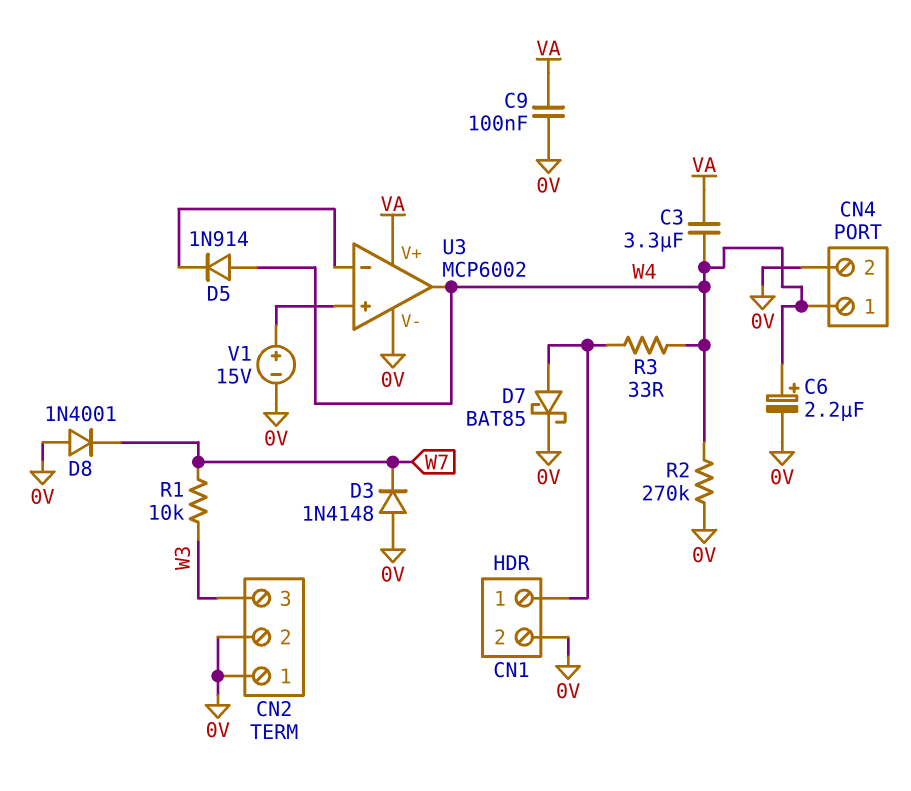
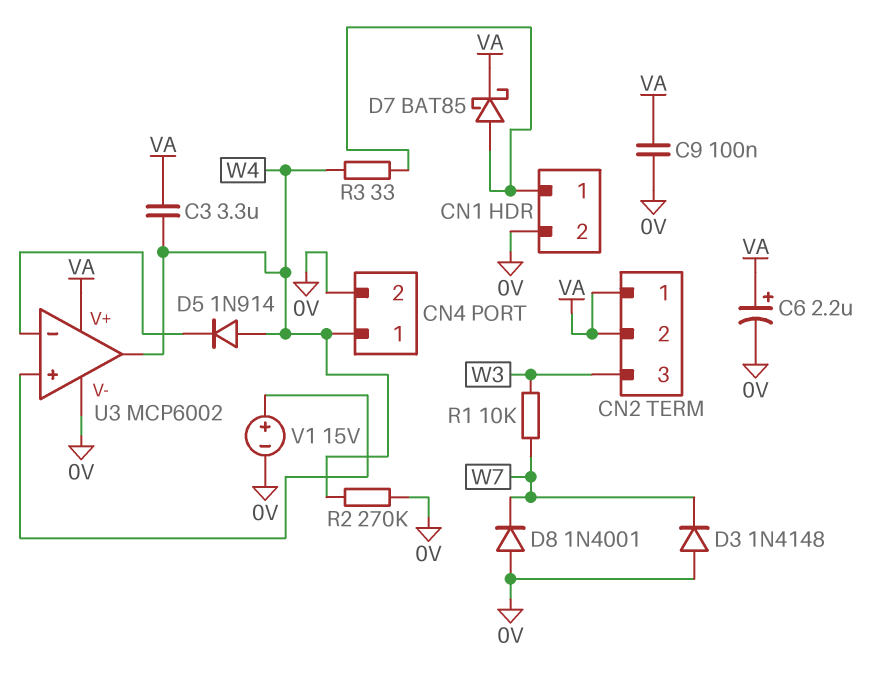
C6: 2.2uF (plus W4, minus 0V) -> 2.2uF (plus VA, minus 0V)
CN2 pin 1: 0V -> VA
CN2 pin 2: 0V -> VA
D7: schottky BAT85 (A CN1/1, K 0V) -> schottky BAT85 (A CN1/1, K VA)

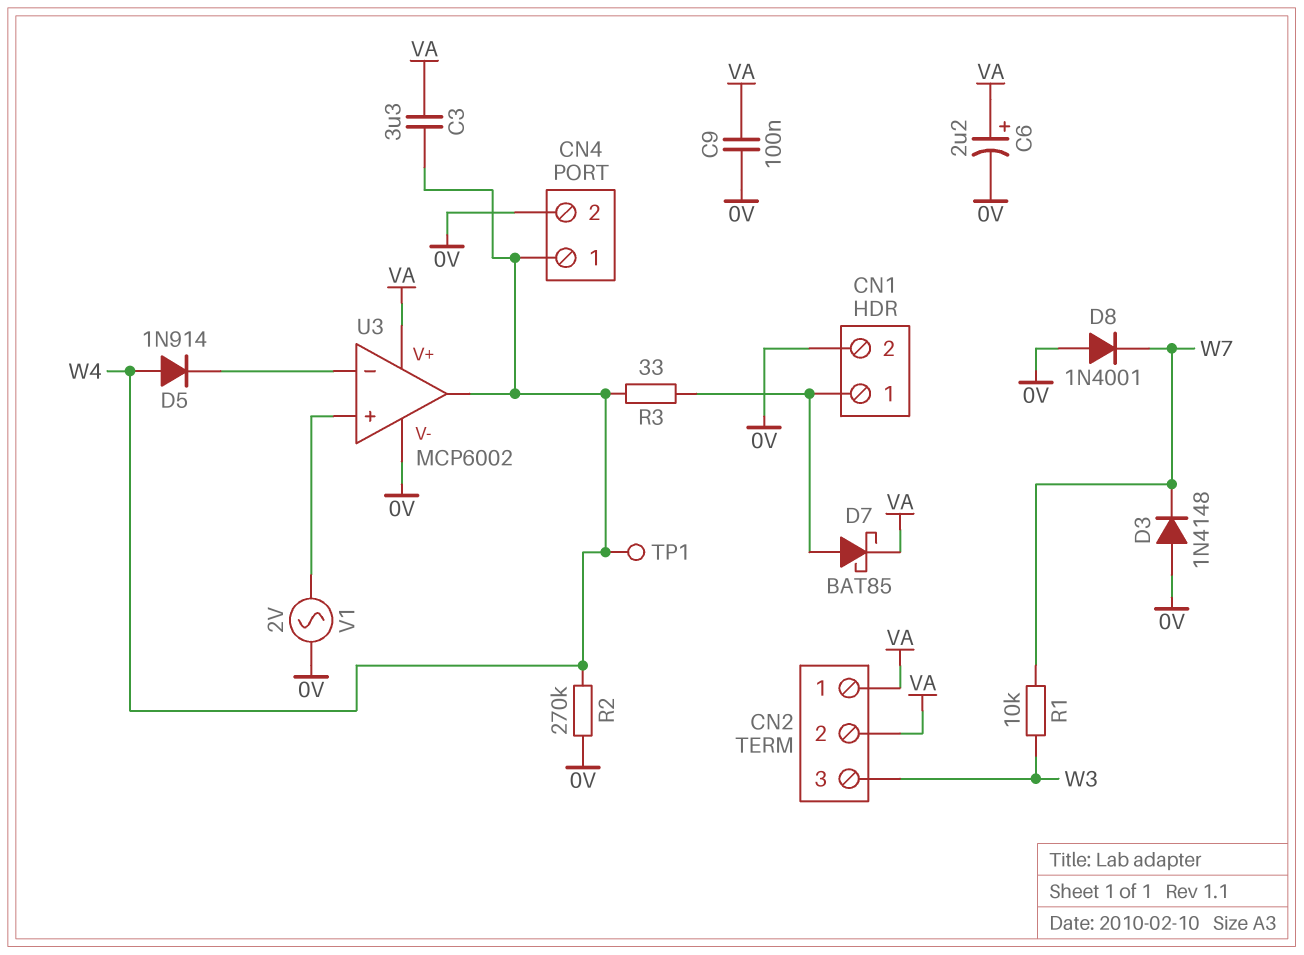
TP1: none -> test point (W4)
V1: 15V (plus U3/in+, minus 0V) -> AC 2V (0V, U3/in+)

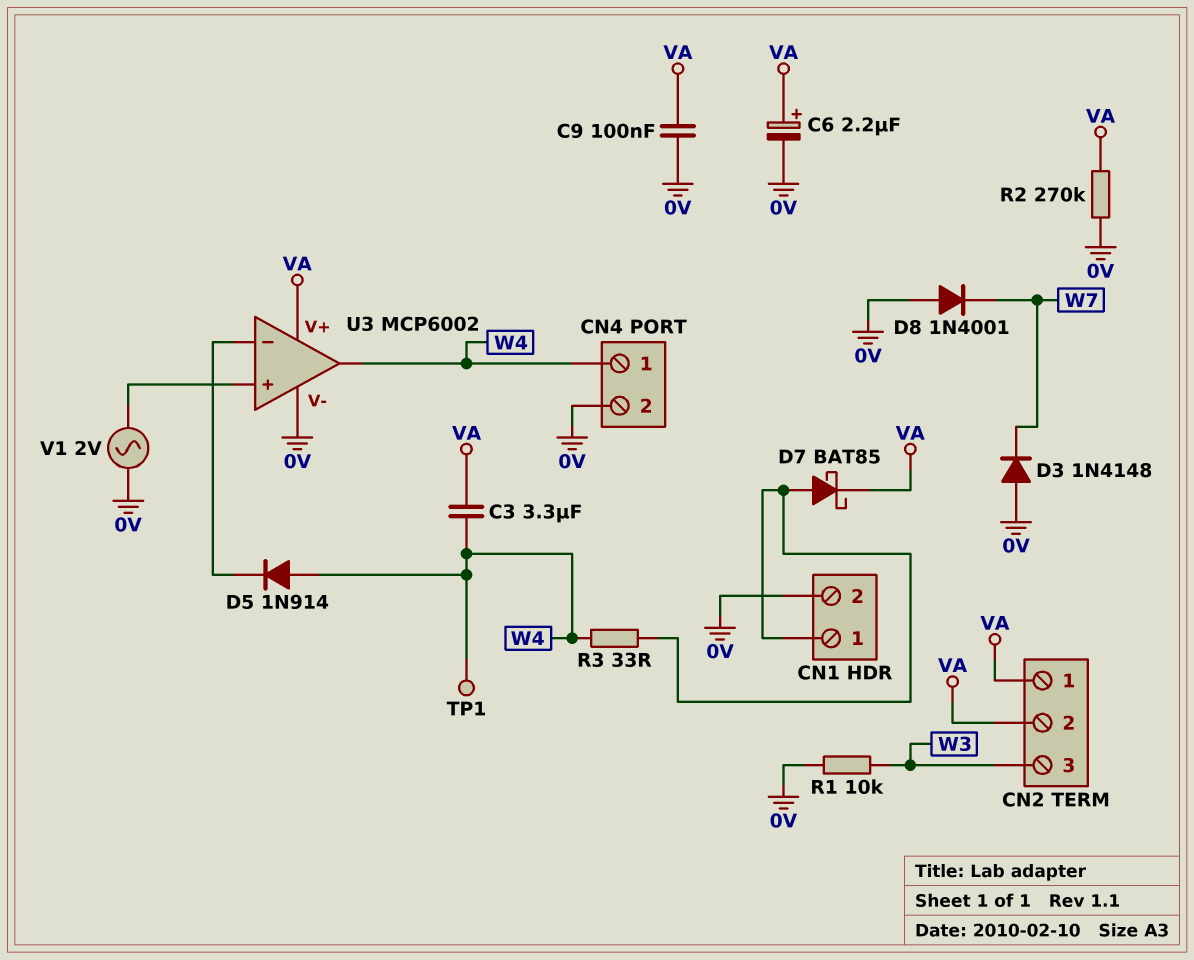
R1: 10k (W3, W7) -> 10k (0V, W3)
R2: 270k (0V, W4) -> 270k (0V, VA)

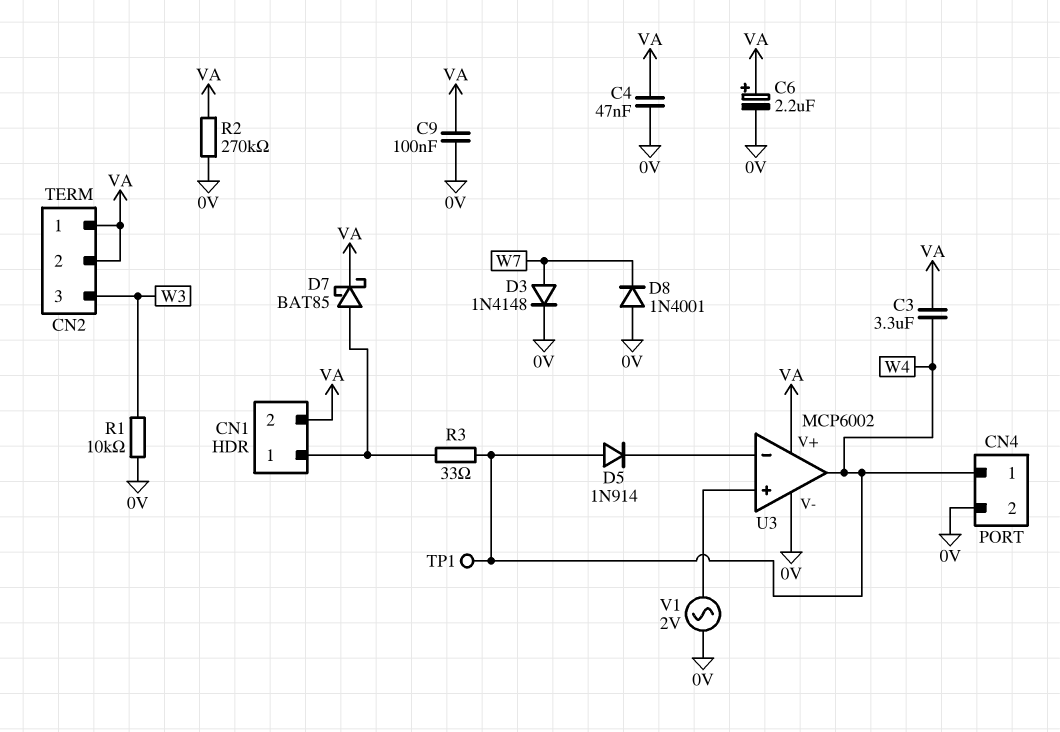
C4: none -> 47nF (0V, VA)
CN1 pin 2: 0V -> VA
D3: diode 1N4148 (A 0V, K W7) -> diode 1N4148 (A W7, K 0V)

